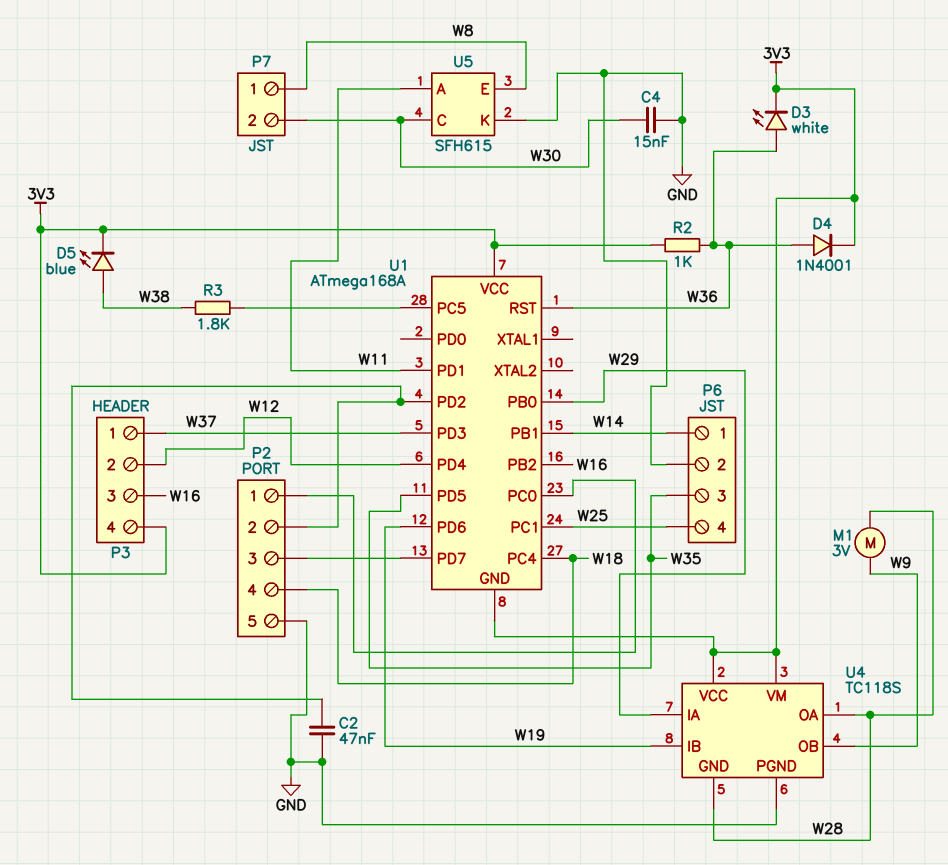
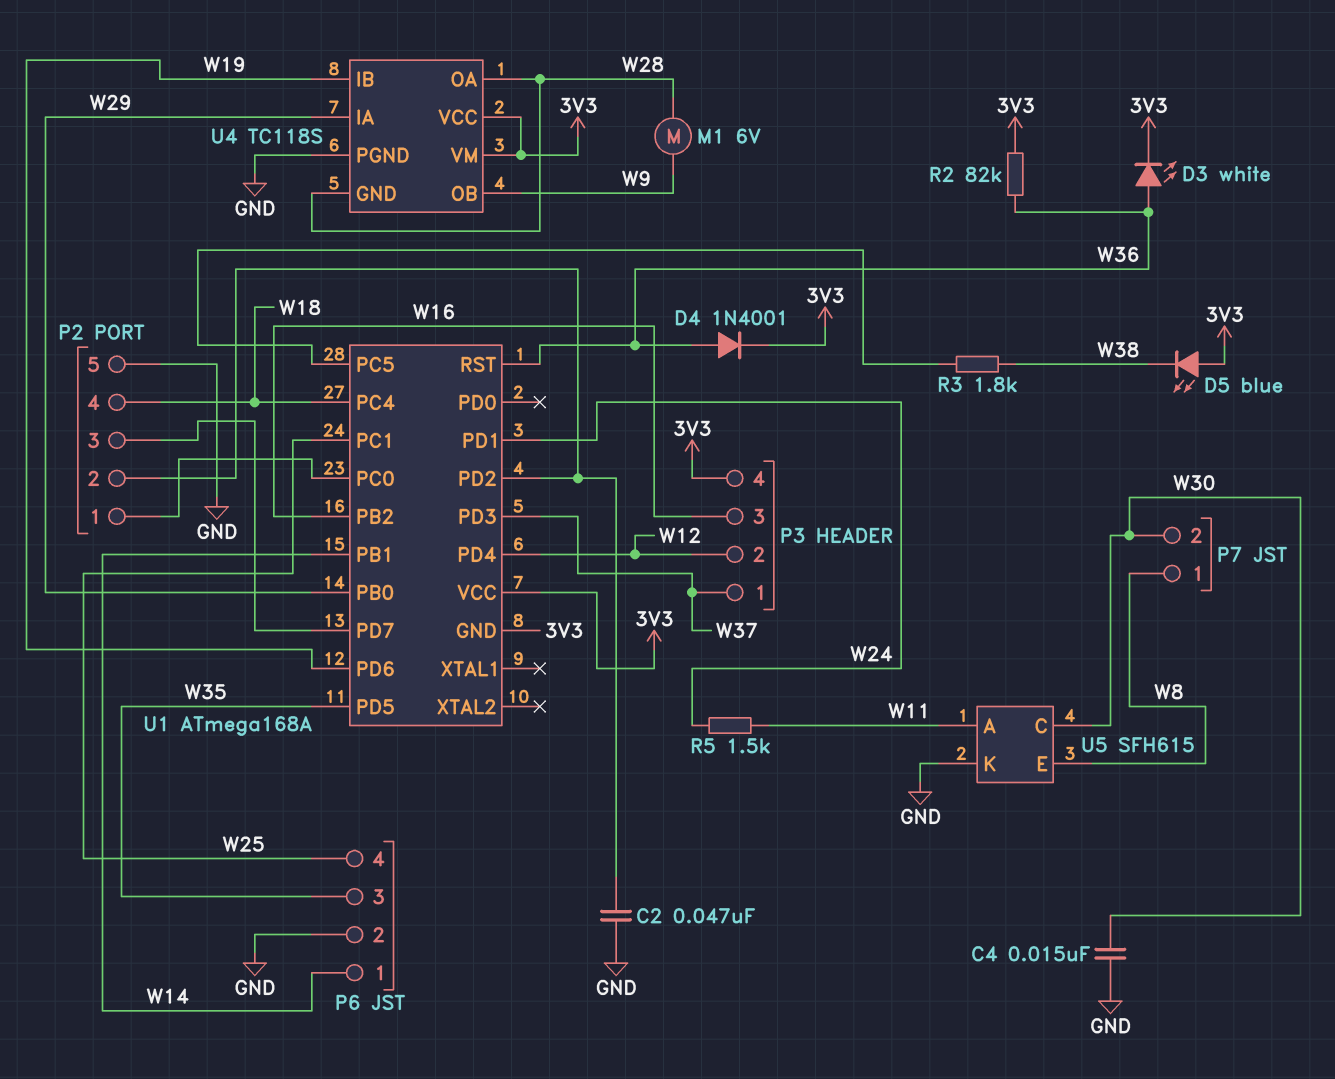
D5: LED blue (A W38, K 3V3) -> LED blue (A 3V3, K W38)
M1: motor 3V (W9, W28) -> motor 6V (W9, W28)
R2: 1k (3V3, W36) -> 82k (3V3, W36)
R5: none -> 1.5k (W11, W24)
U1 pin PD1: W11 -> W24

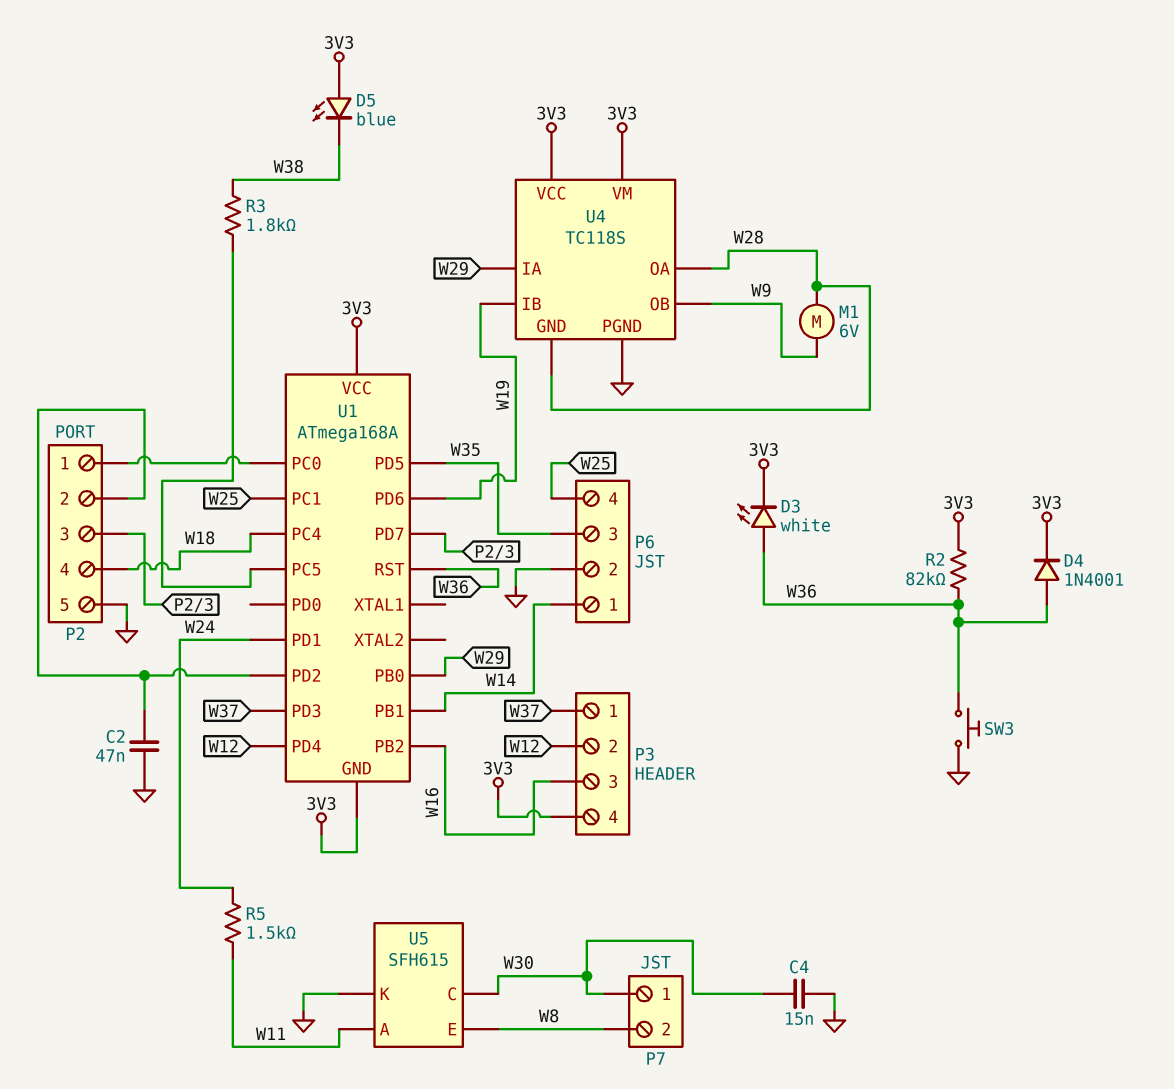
P7 pin 1: W8 -> W30
P7 pin 2: W30 -> W8
SW3: none -> button (GND, W36)

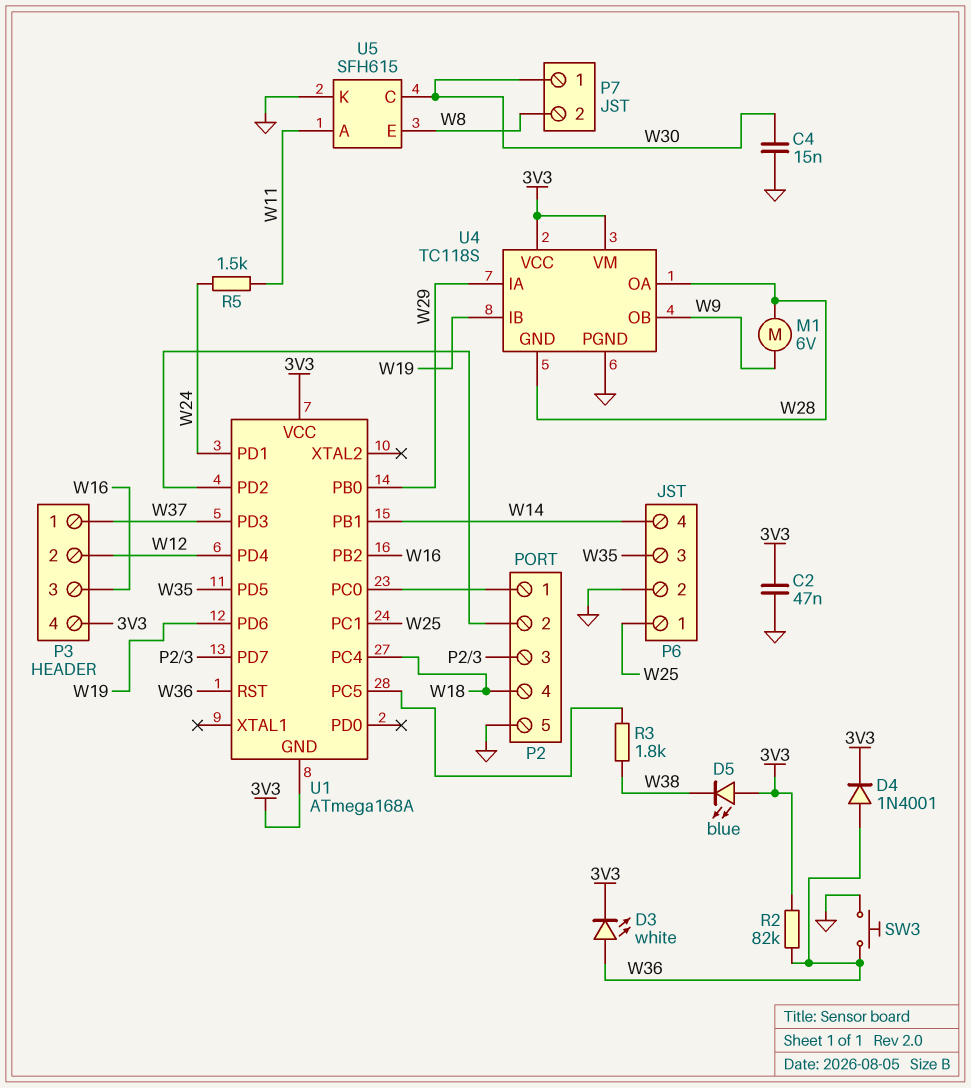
C2: 47nF (GND, P2/2) -> 47nF (3V3, GND)
P6 pin 1: W14 -> W25
P6 pin 4: W25 -> W14

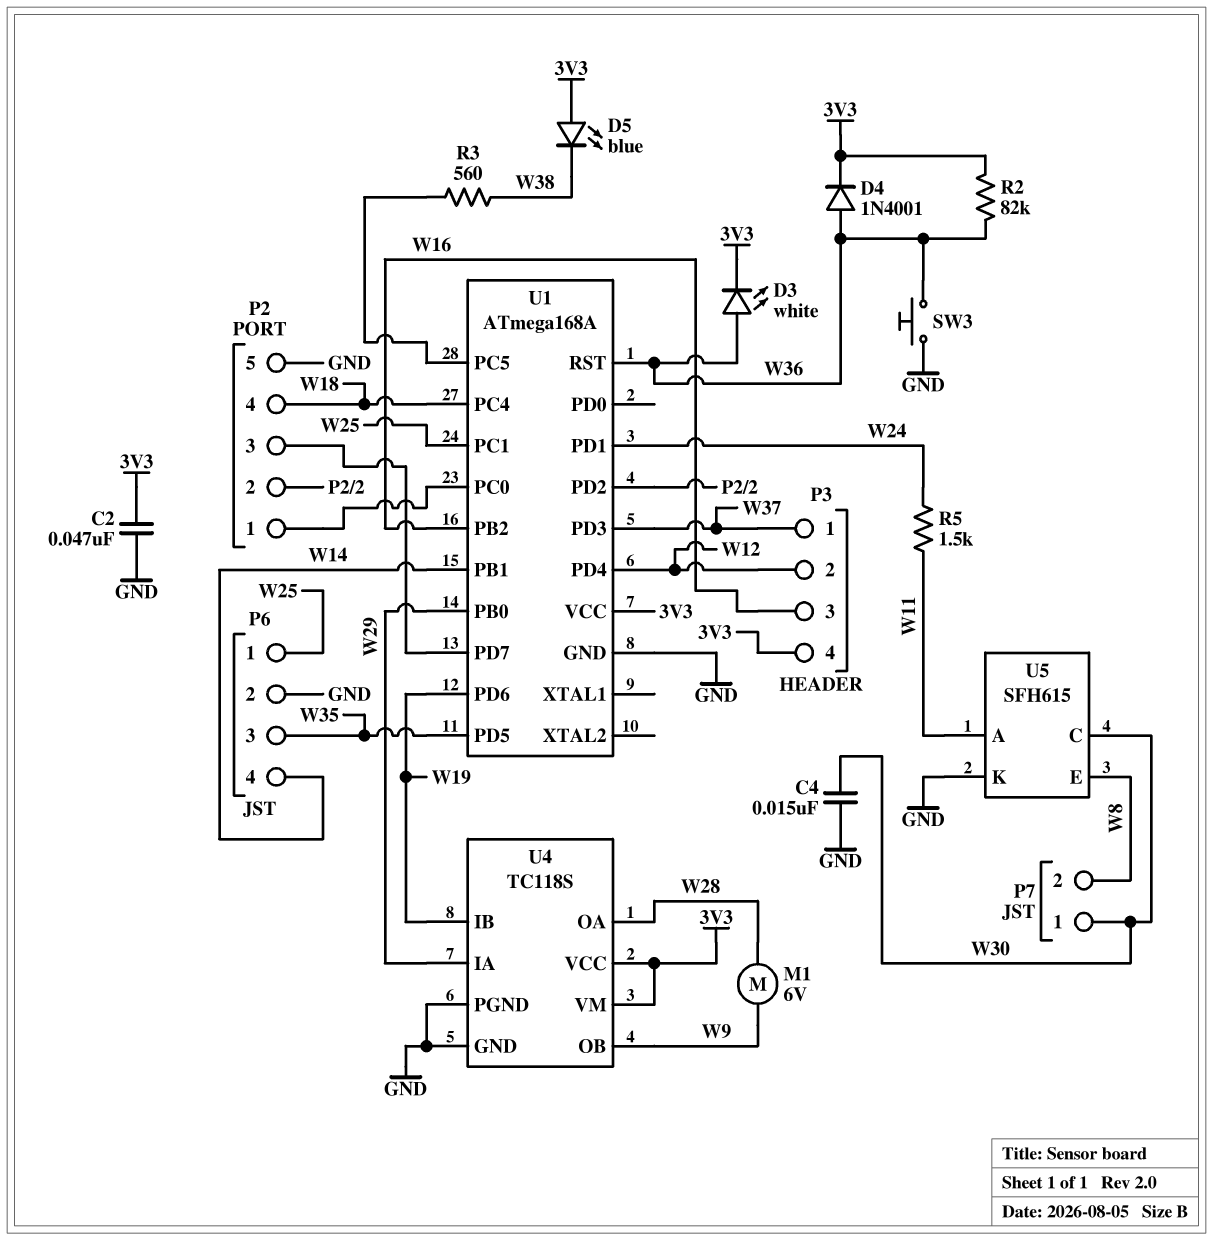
R3: 1.8k (U1/PC5, W38) -> 560 (U1/PC5, W38)
U1 pin GND: 3V3 -> GND
U4 pin GND: W28 -> GND

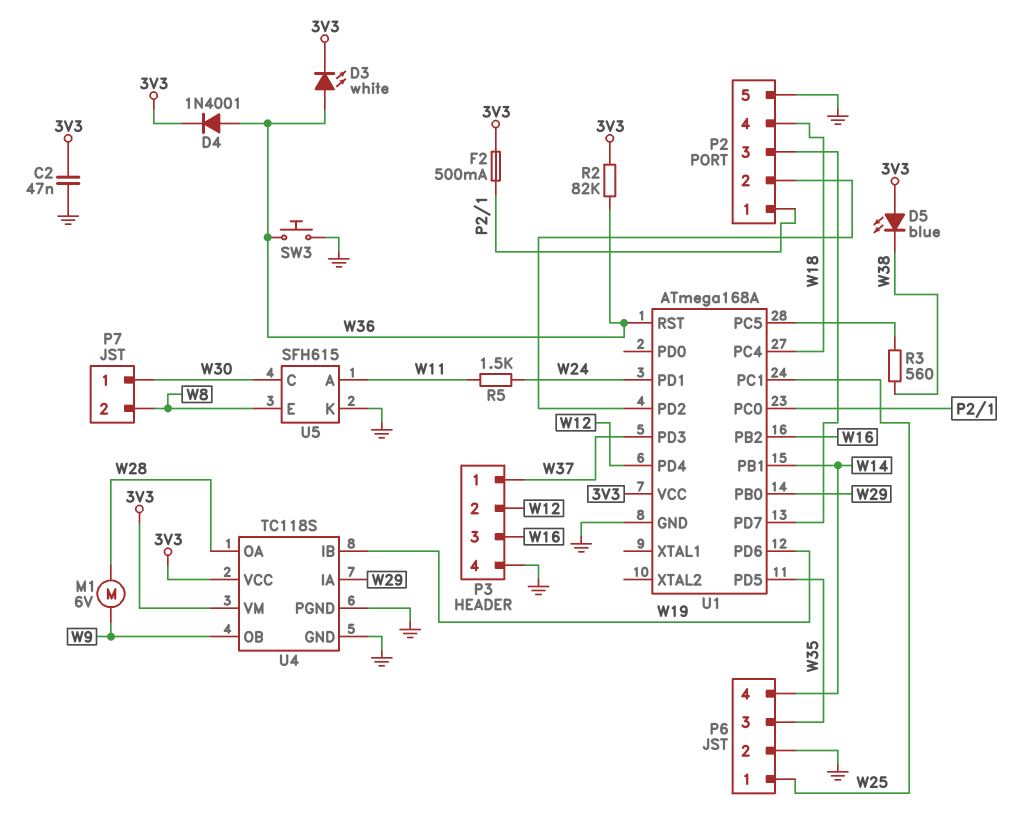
C4: 15nF (GND, W30) -> none
F2: none -> 500mA (3V3, P2/1)
P3 pin 4: 3V3 -> GND

